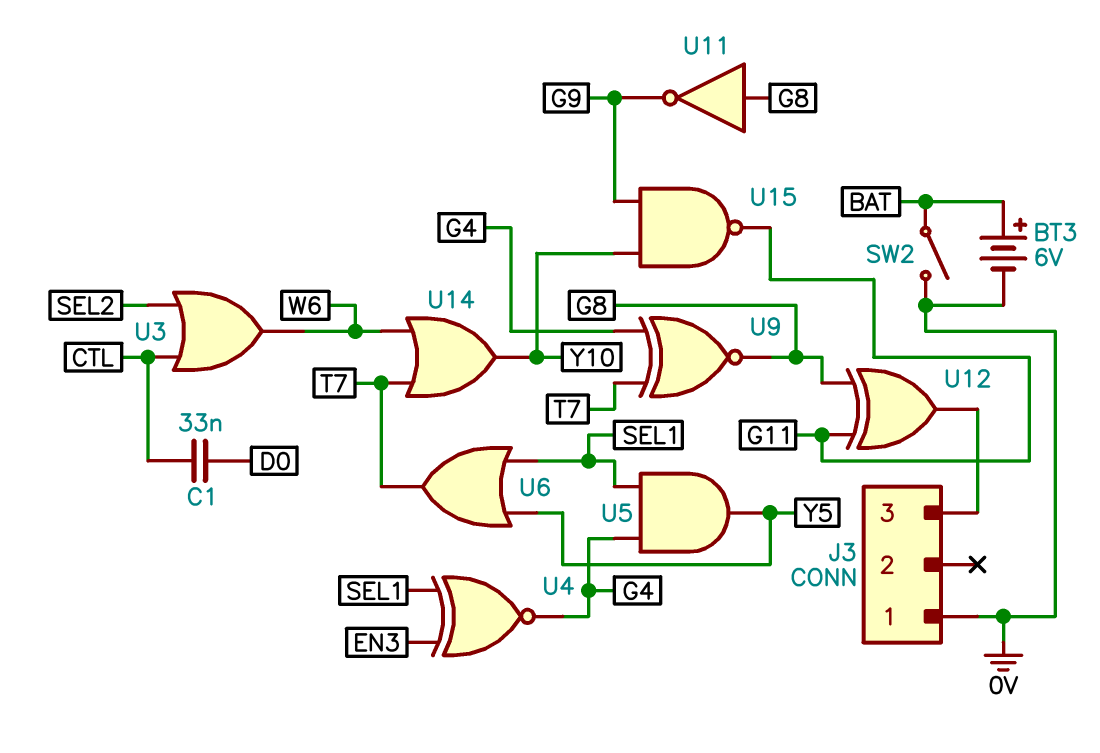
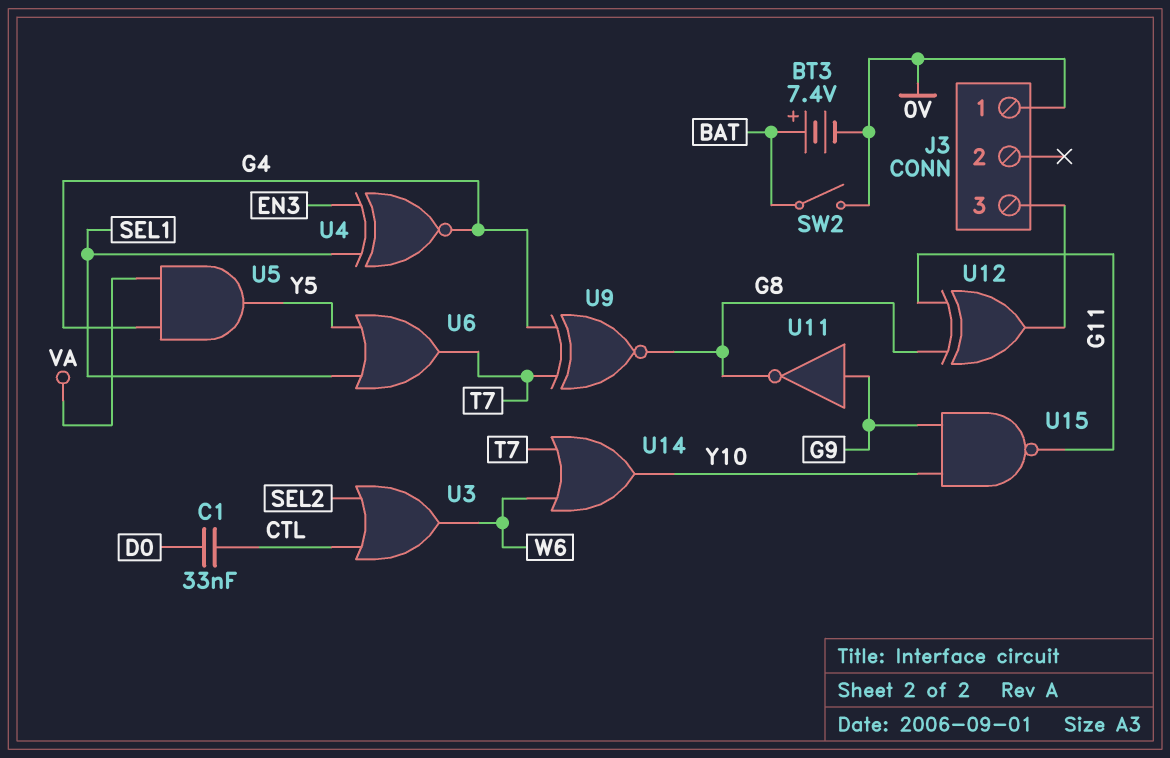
BT3: 6V (plus BAT, minus 0V) -> 7.4V (plus BAT, minus 0V)
U5: AND (in G4, in SEL1, out Y5) -> AND (in G4, in VA, out Y5)
U11: NOT (in G8, out G9) -> NOT (in G9, out G8)

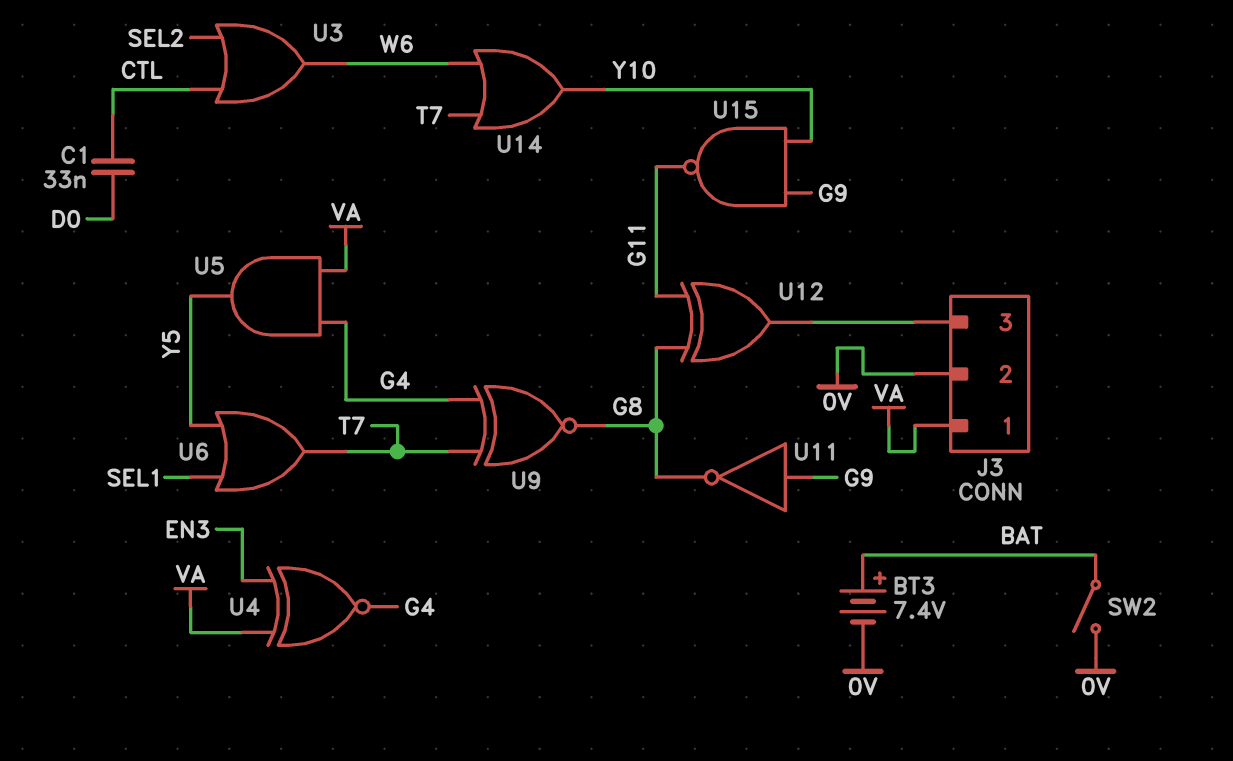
J3 pin 1: 0V -> VA
J3 pin 2: none -> 0V
U4: XNOR (in EN3, in SEL1, out G4) -> XNOR (in EN3, in VA, out G4)

